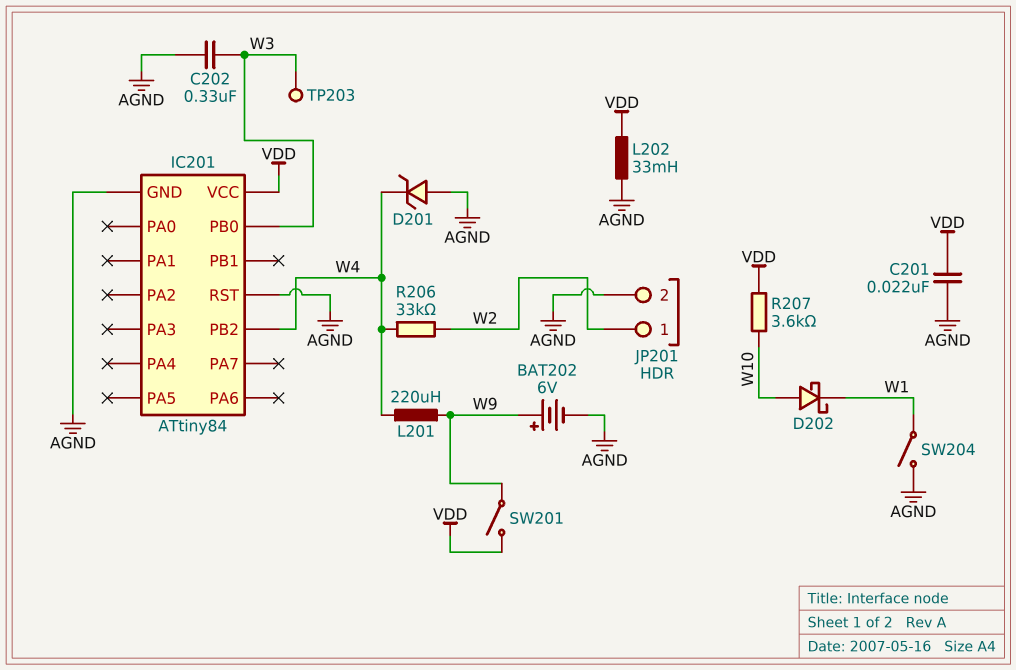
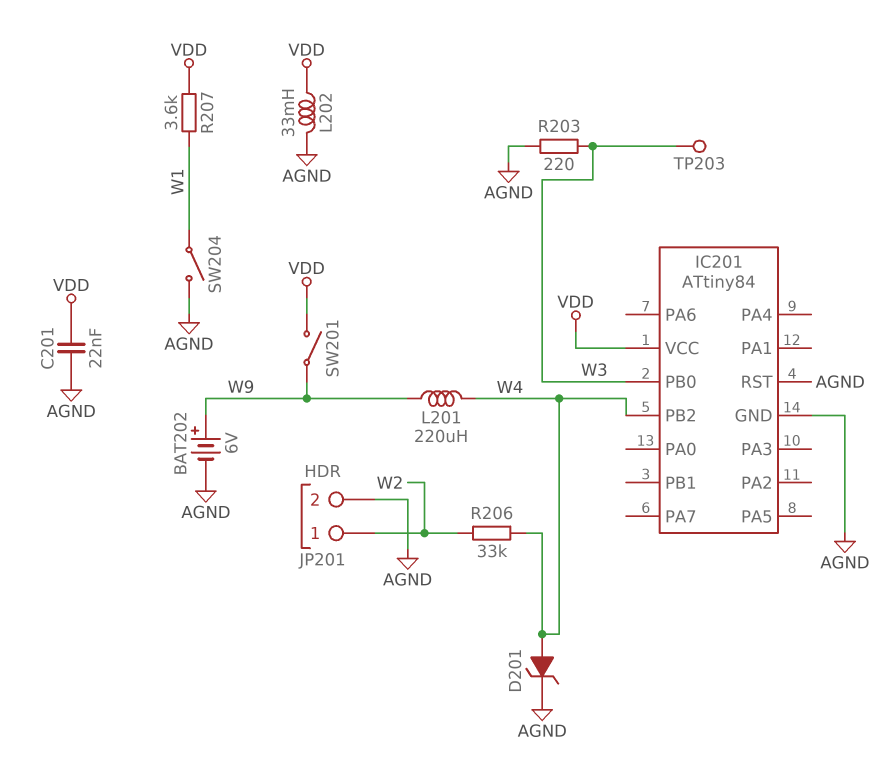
C202: 330nF (AGND, W3) -> none
D201: zener (A AGND, K W4) -> zener (A W4, K AGND)
D202: schottky (A W10, K W1) -> none
R203: none -> 220 (AGND, W3)
R207: 3.6k (VDD, W10) -> 3.6k (VDD, W1)

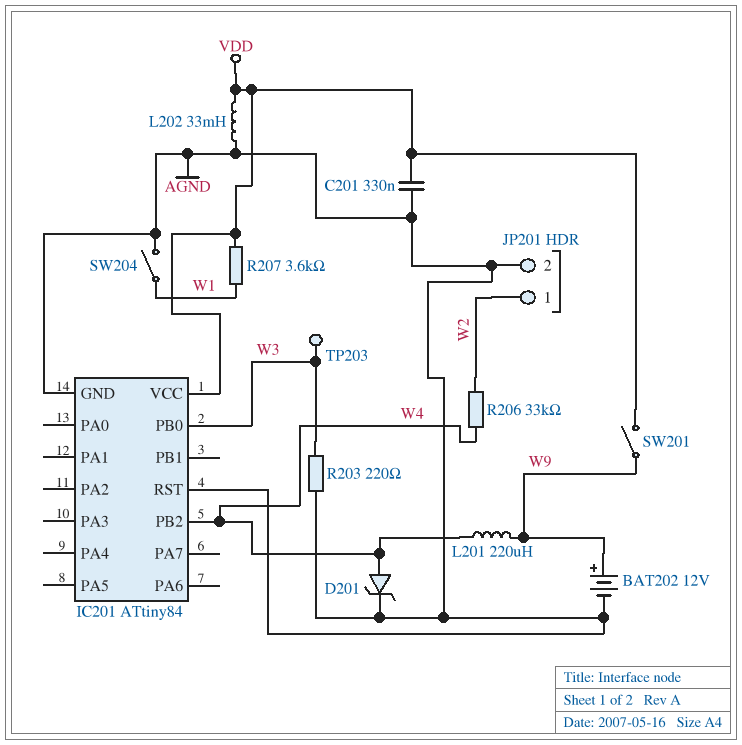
BAT202: 6V (plus W9, minus AGND) -> 12V (plus W9, minus AGND)
C201: 22nF (AGND, VDD) -> 330nF (AGND, VDD)

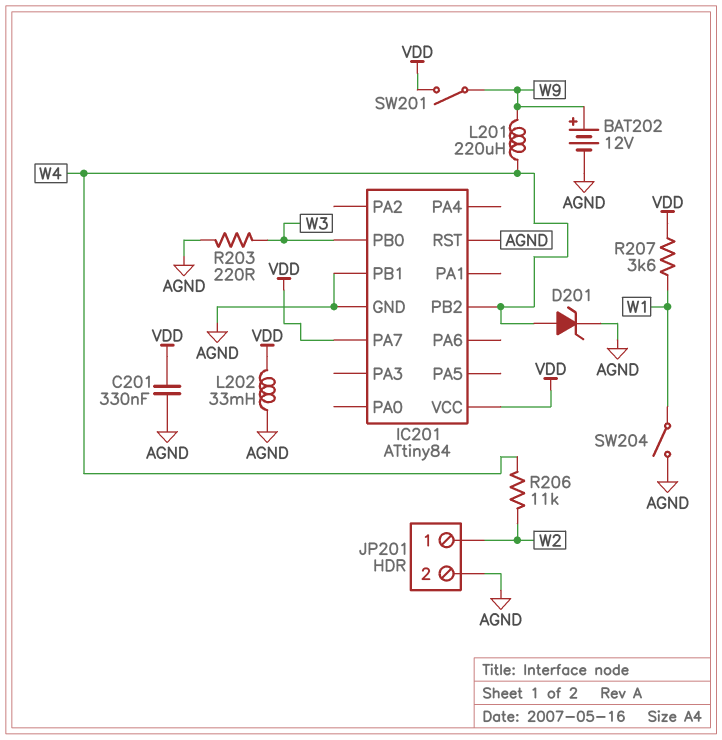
IC201 pin PA7: none -> VDD
IC201 pin PB1: none -> AGND
R206: 33k (W2, W4) -> 11k (W2, W4)
TP203: test point (W3) -> none

